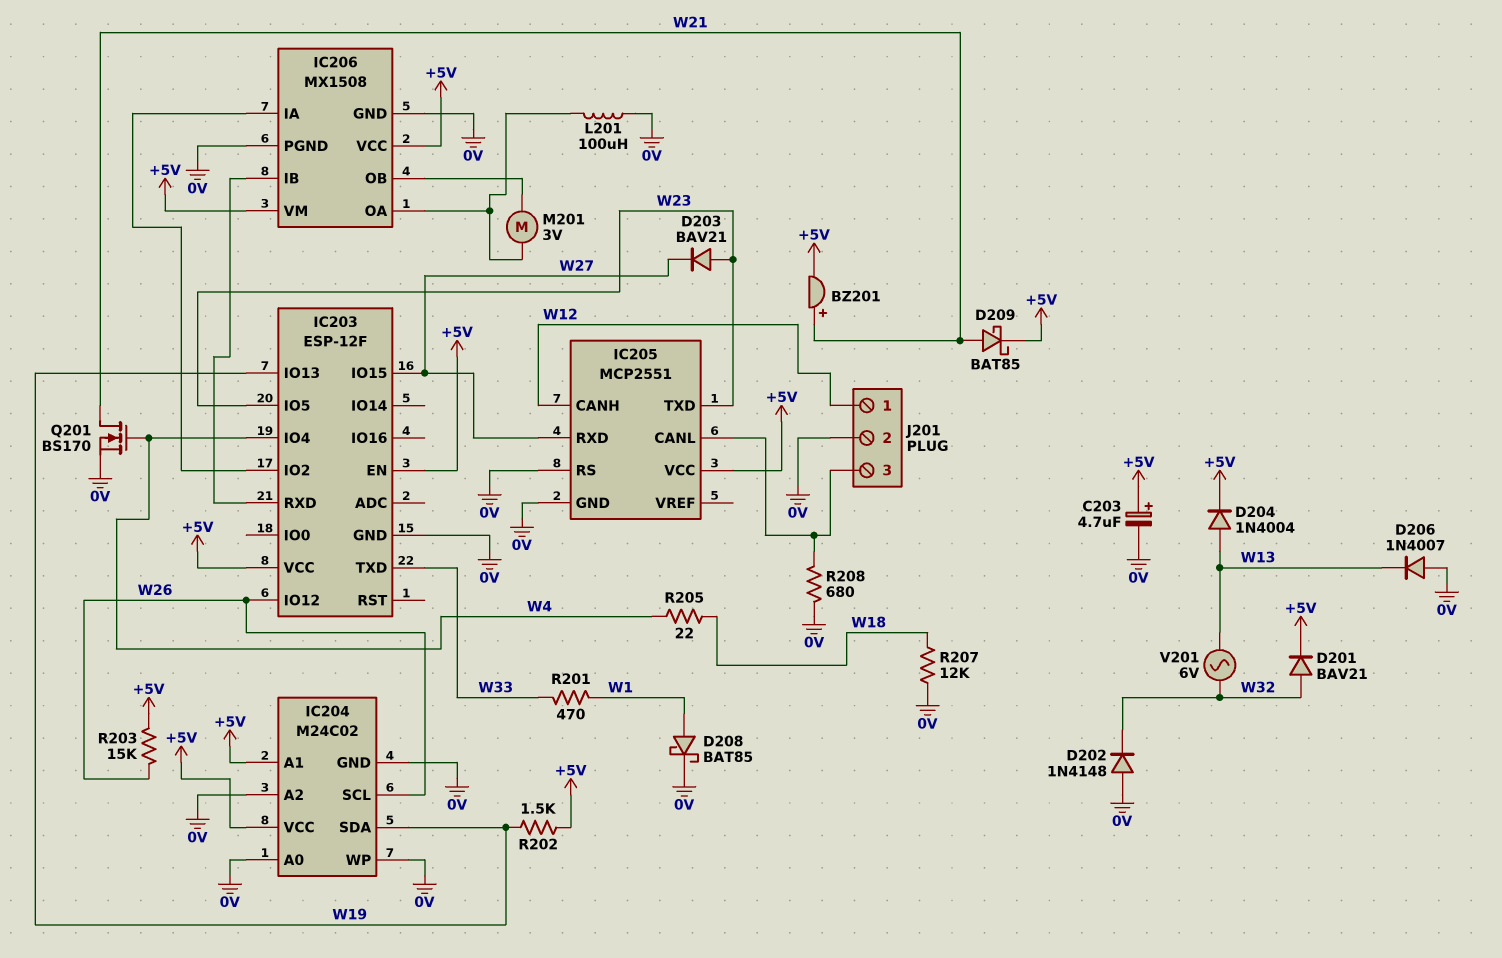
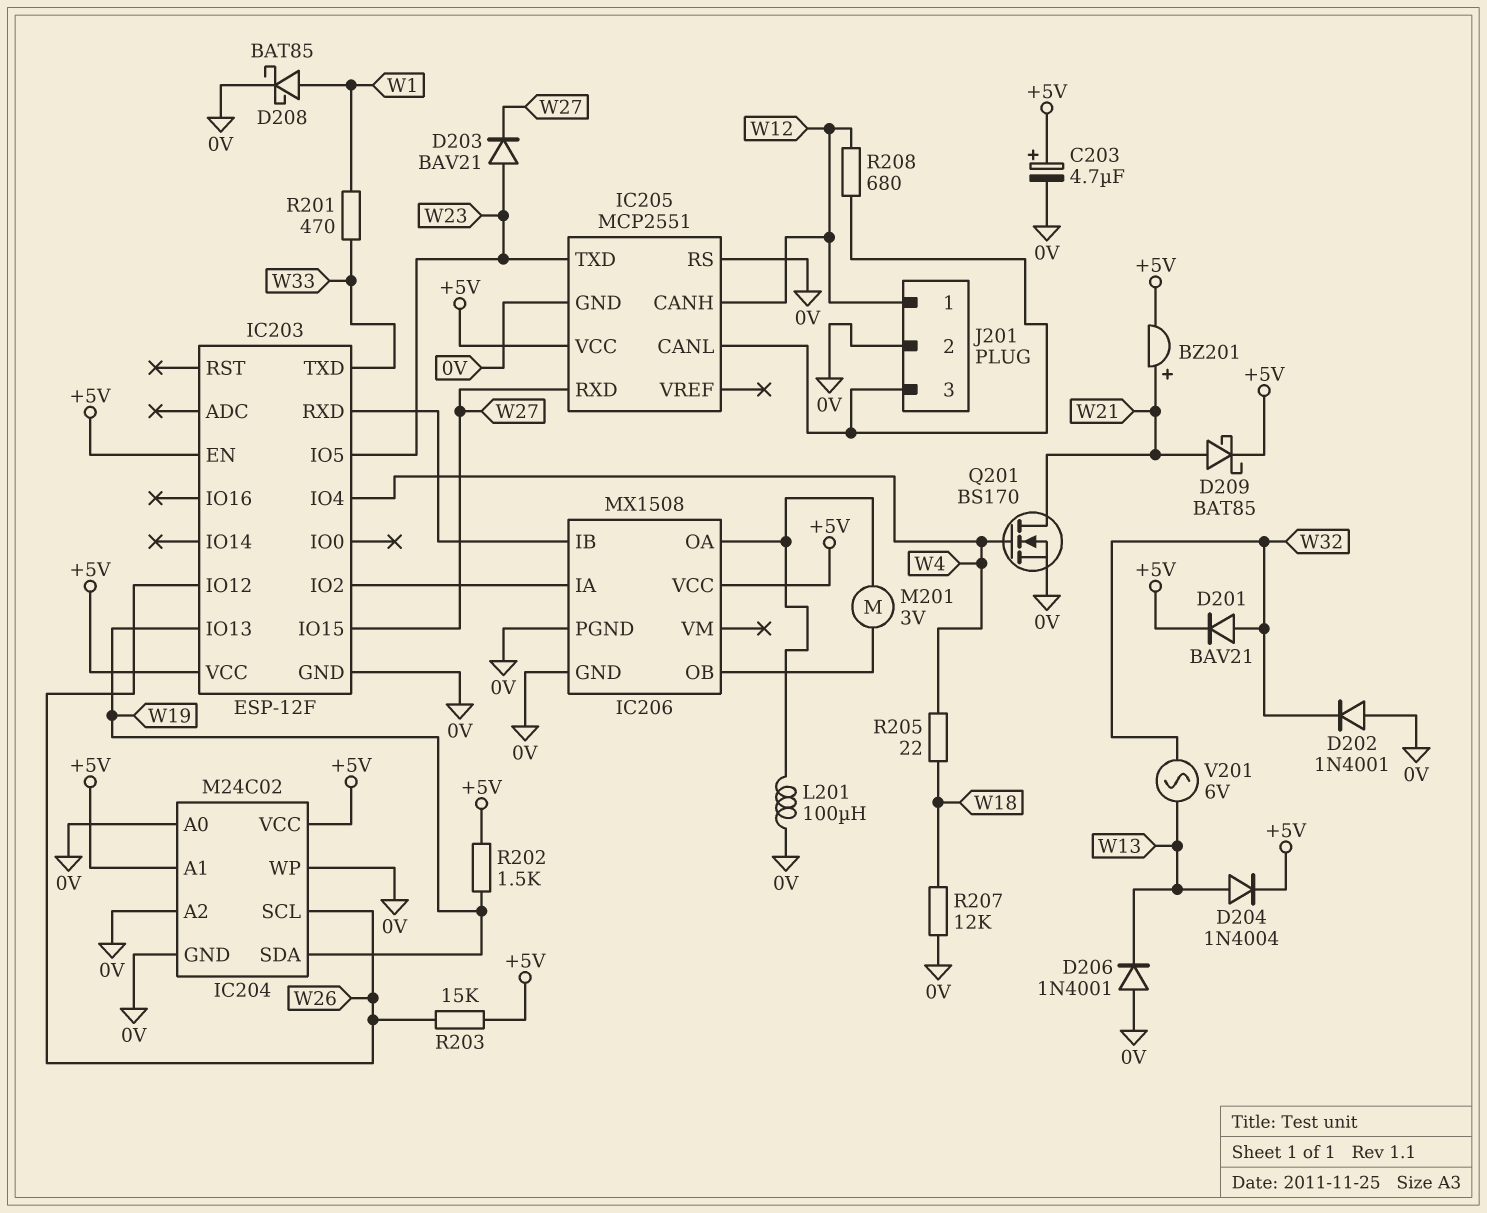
D202: diode 1N4148 (A 0V, K W32) -> diode 1N4001 (A 0V, K W32)
D206: diode 1N4007 (A 0V, K W13) -> diode 1N4001 (A 0V, K W13)
IC206 pin VM: +5V -> none
R208: 680 (0V, IC205/CANL) -> 680 (IC205/CANL, W12)

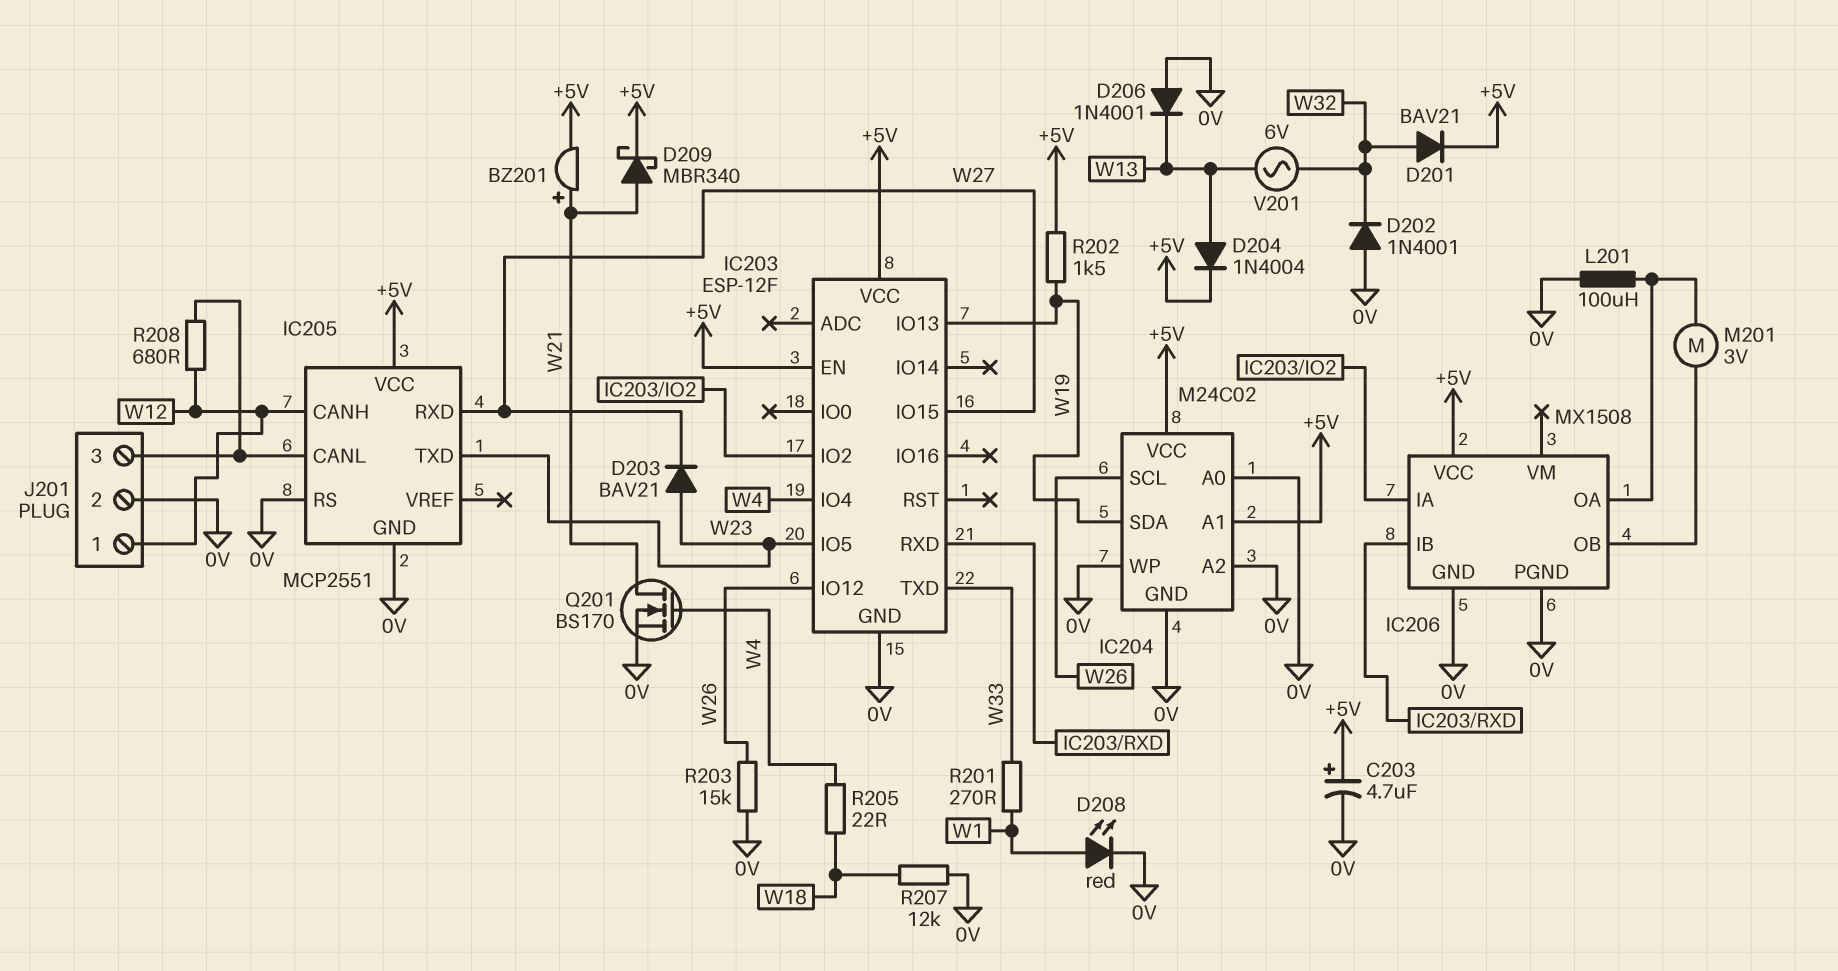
D208: schottky BAT85 (A W1, K 0V) -> LED red (A W1, K 0V)
D209: schottky BAT85 (A W21, K +5V) -> schottky MBR340 (A W21, K +5V)
R201: 470 (W1, W33) -> 270 (W1, W33)
R203: 15k (+5V, W26) -> 15k (0V, W26)

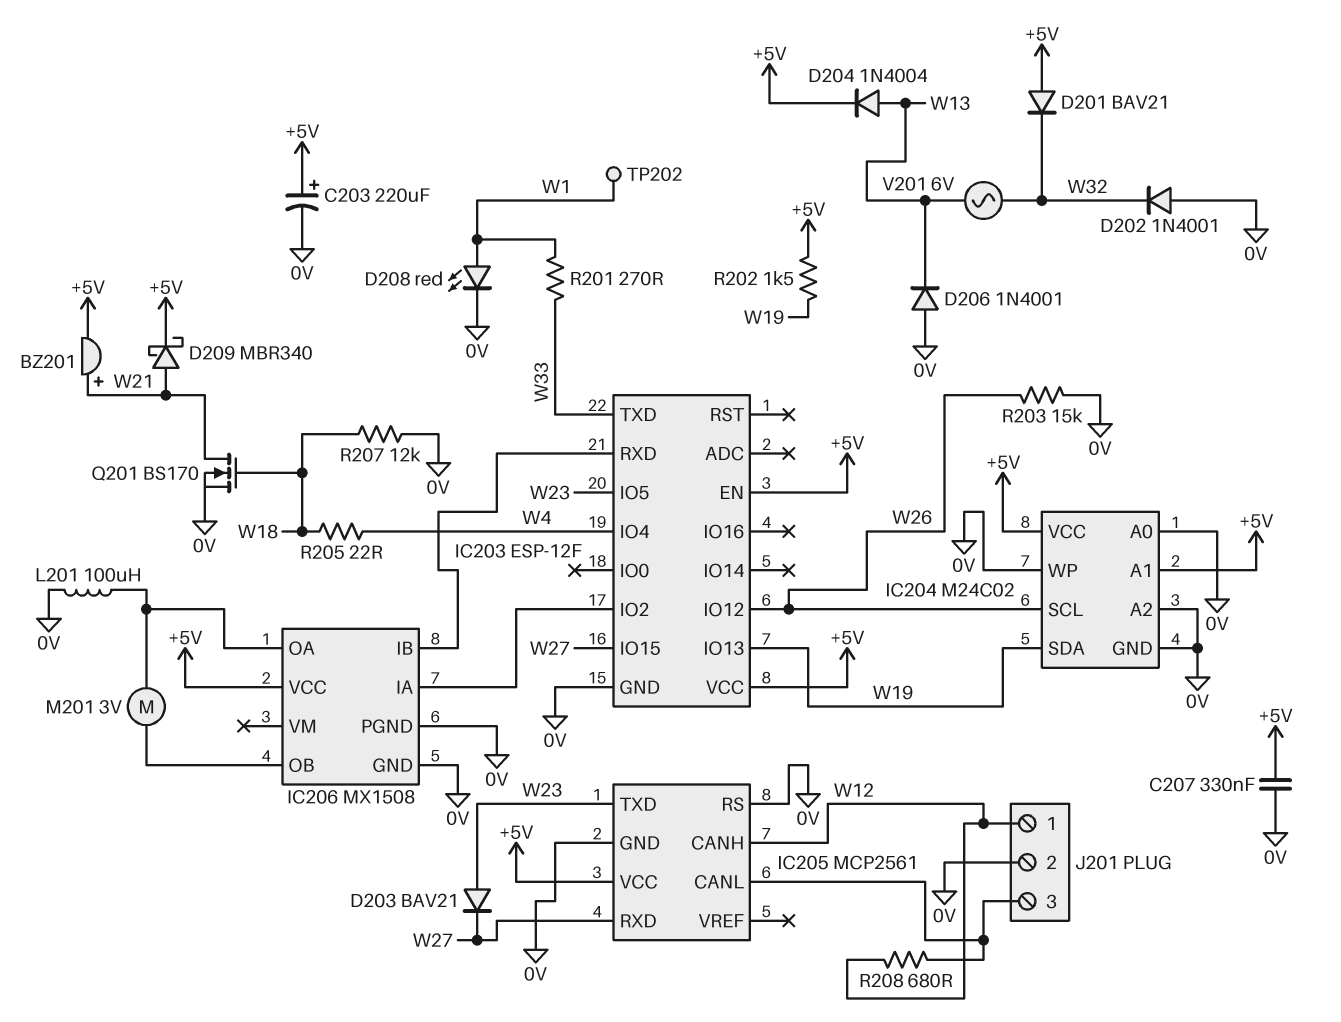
C203: 4.7uF (plus +5V, minus 0V) -> 220uF (plus +5V, minus 0V)
C207: none -> 330nF (+5V, 0V)
D201: diode BAV21 (A W32, K +5V) -> diode BAV21 (A +5V, K W32)
IC205: MCP2551 -> MCP2561
Q201: NMOS BS170 (G W4, D W21, S 0V) -> NMOS BS170 (G W18, D W21, S 0V)
TP202: none -> test point (W1)

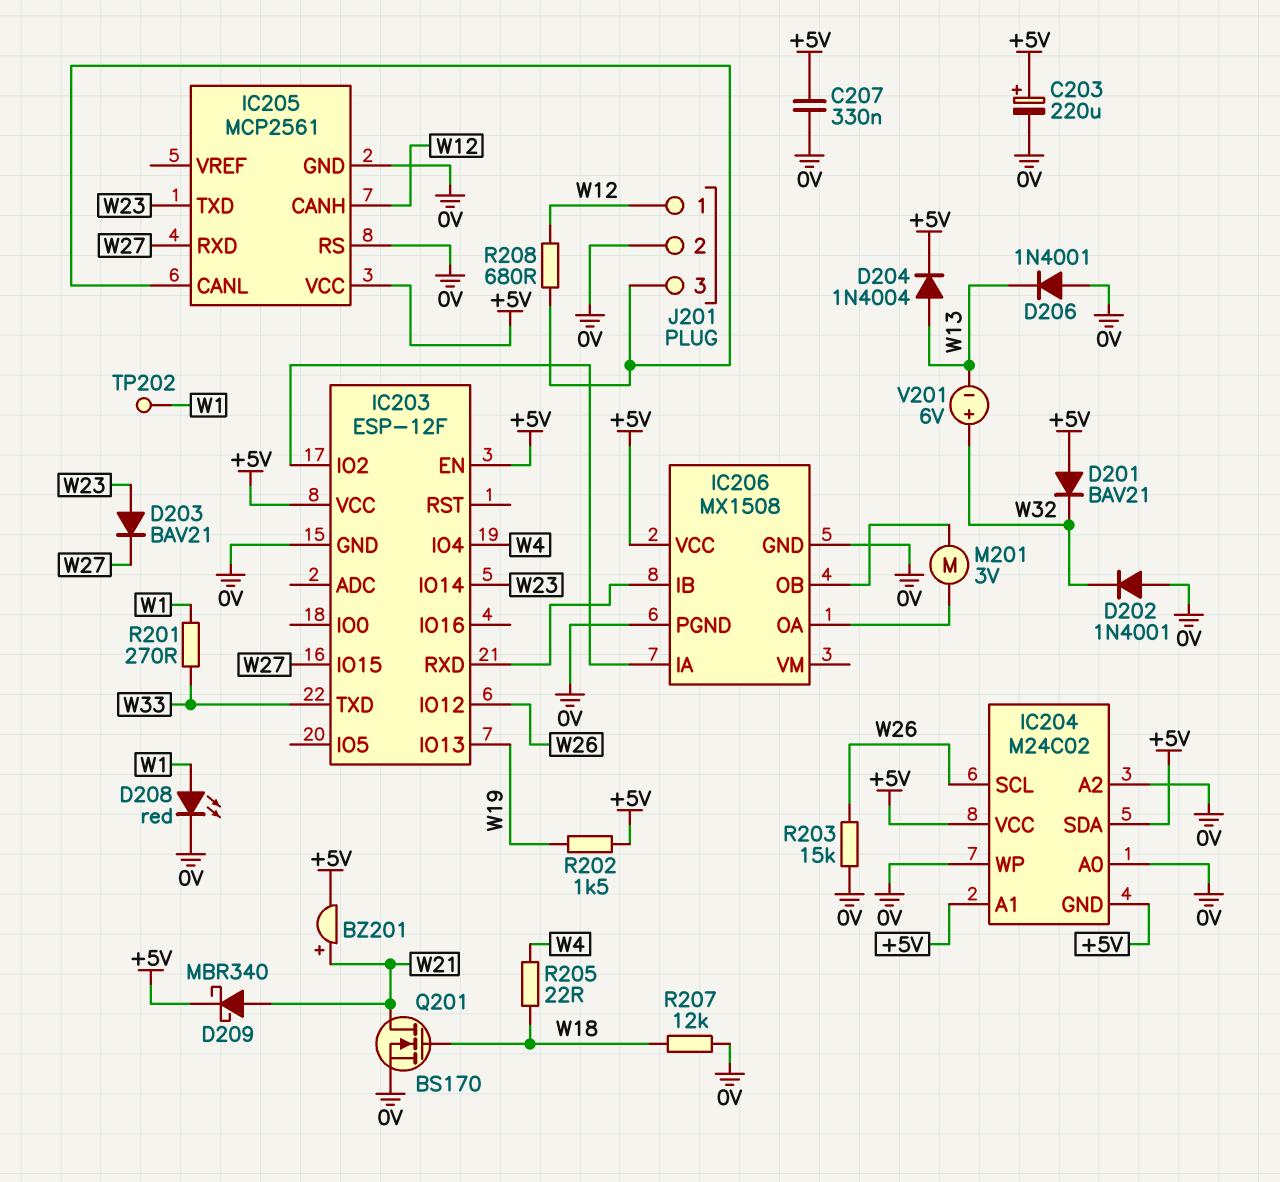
IC203 pin IO5: W23 -> none
IC203 pin IO14: none -> W23
IC204 pin GND: 0V -> +5V
IC204 pin SDA: W19 -> +5V
L201: 100uH (0V, IC206/OA) -> none
V201: AC 6V (W13, W32) -> 6V (plus W32, minus W13)

